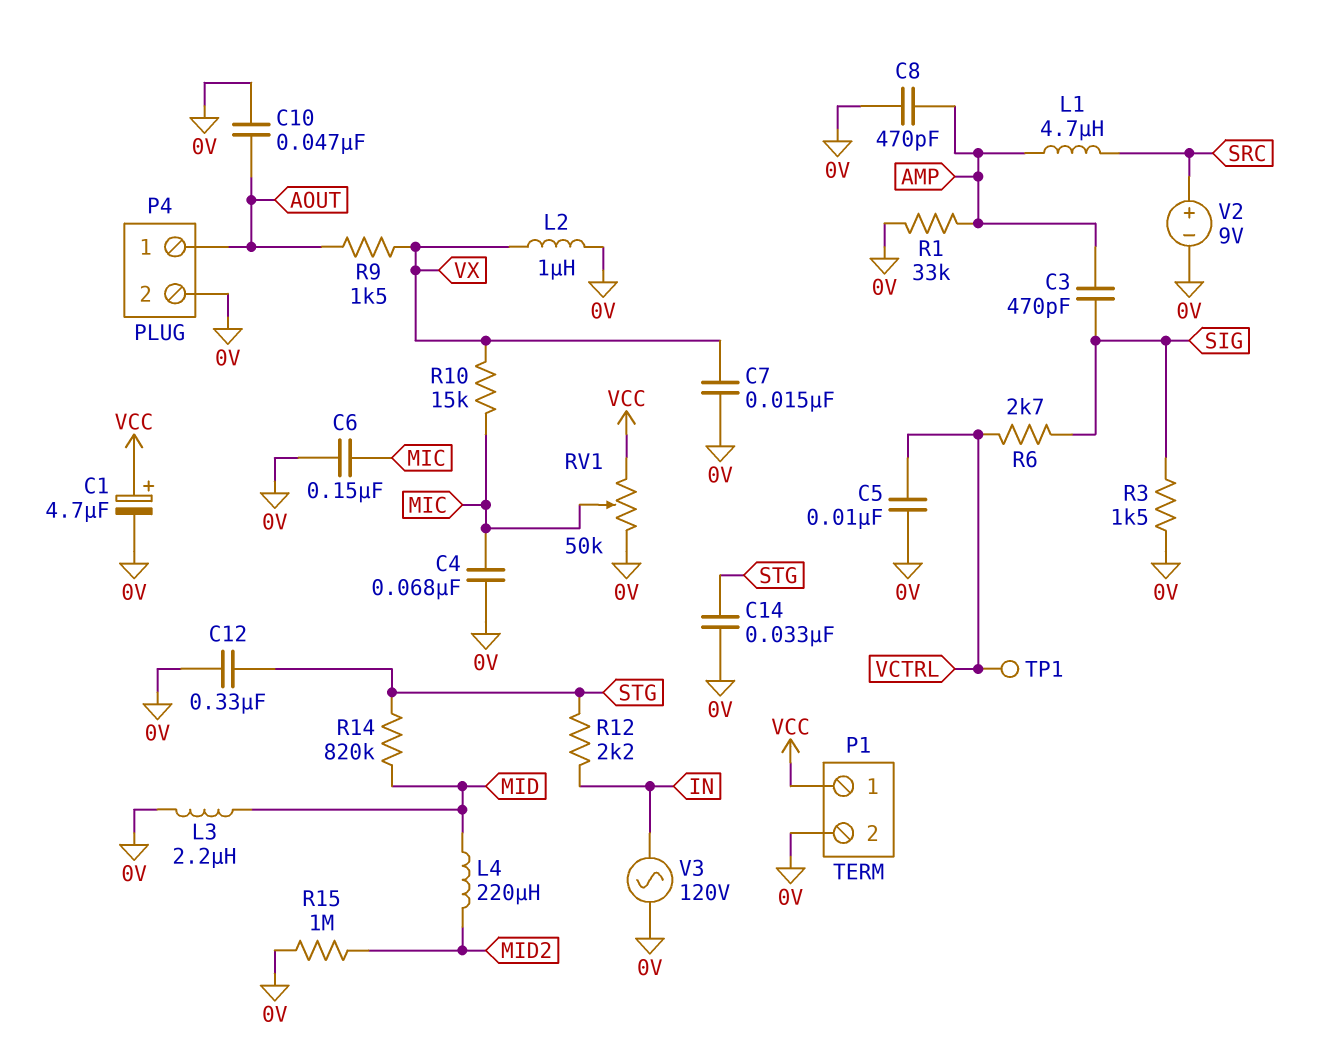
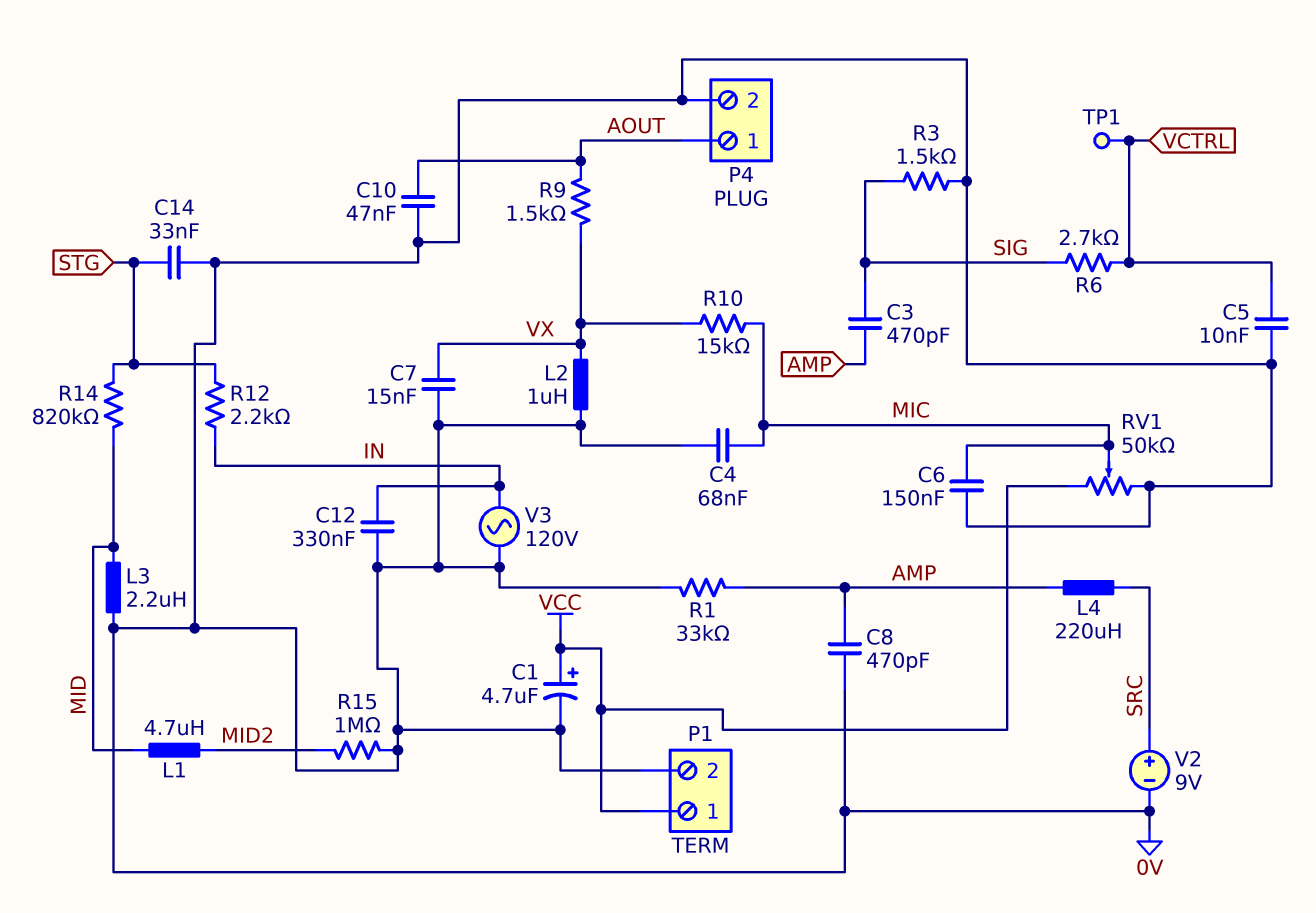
C12: 330nF (0V, STG) -> 330nF (0V, IN)
L1: 4.7uH (AMP, SRC) -> 4.7uH (MID, MID2)
L4: 220uH (MID, MID2) -> 220uH (AMP, SRC)

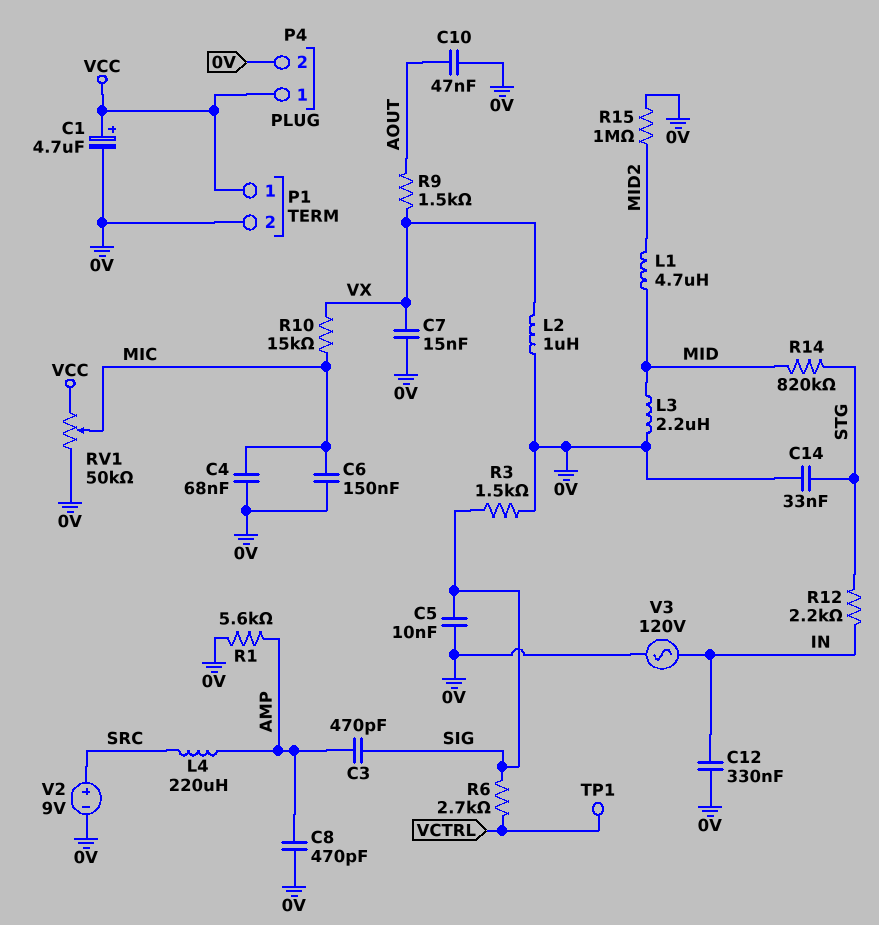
C5: 10nF (0V, VCTRL) -> 10nF (0V, SIG)
P4 pin 1: AOUT -> VCC
R1: 33k (0V, AMP) -> 5.6k (0V, AMP)

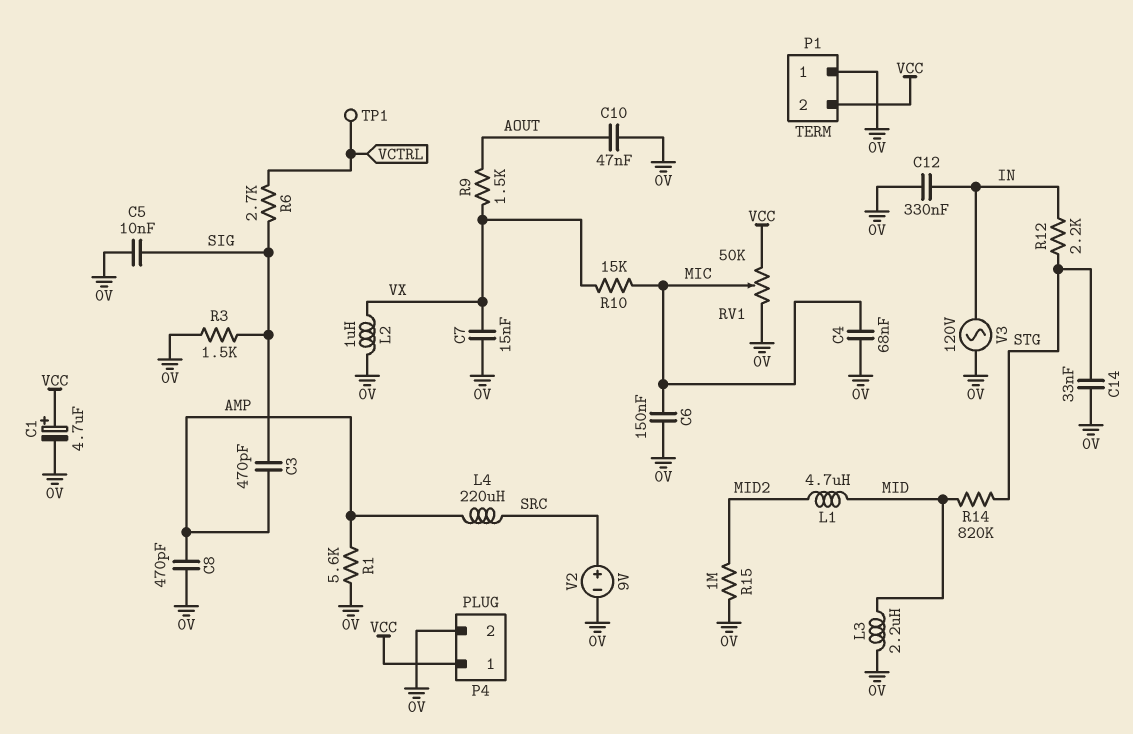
P1 pin 1: VCC -> 0V
P1 pin 2: 0V -> VCC

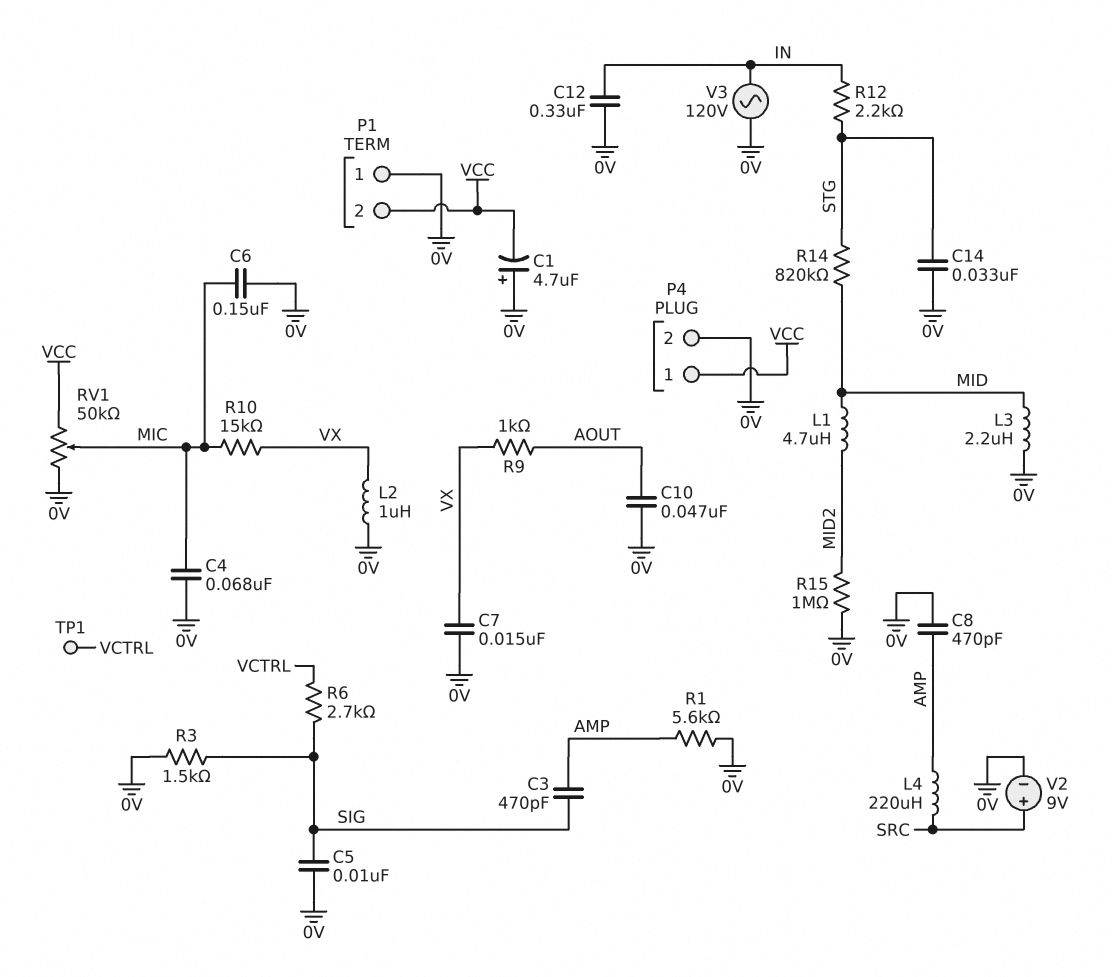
C1: 4.7uF (plus VCC, minus 0V) -> 4.7uF (plus 0V, minus VCC)
R9: 1.5k (AOUT, VX) -> 1k (AOUT, VX)

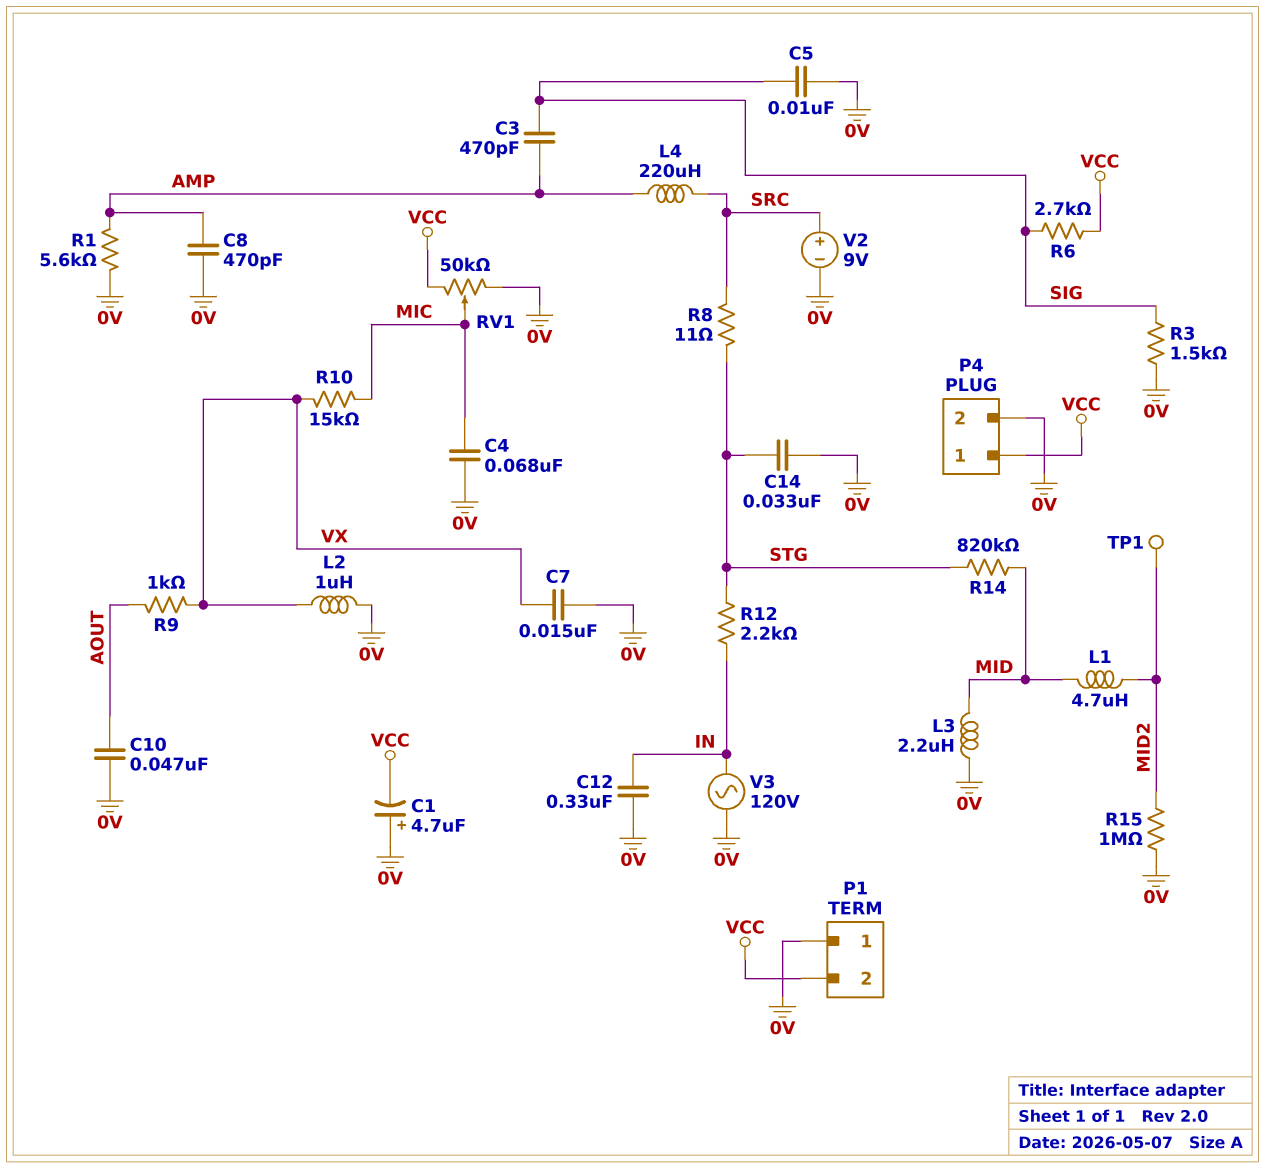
C6: 150nF (0V, MIC) -> none
R6: 2.7k (SIG, VCTRL) -> 2.7k (SIG, VCC)
R8: none -> 11 (SRC, STG)
TP1: test point (VCTRL) -> test point (MID2)

